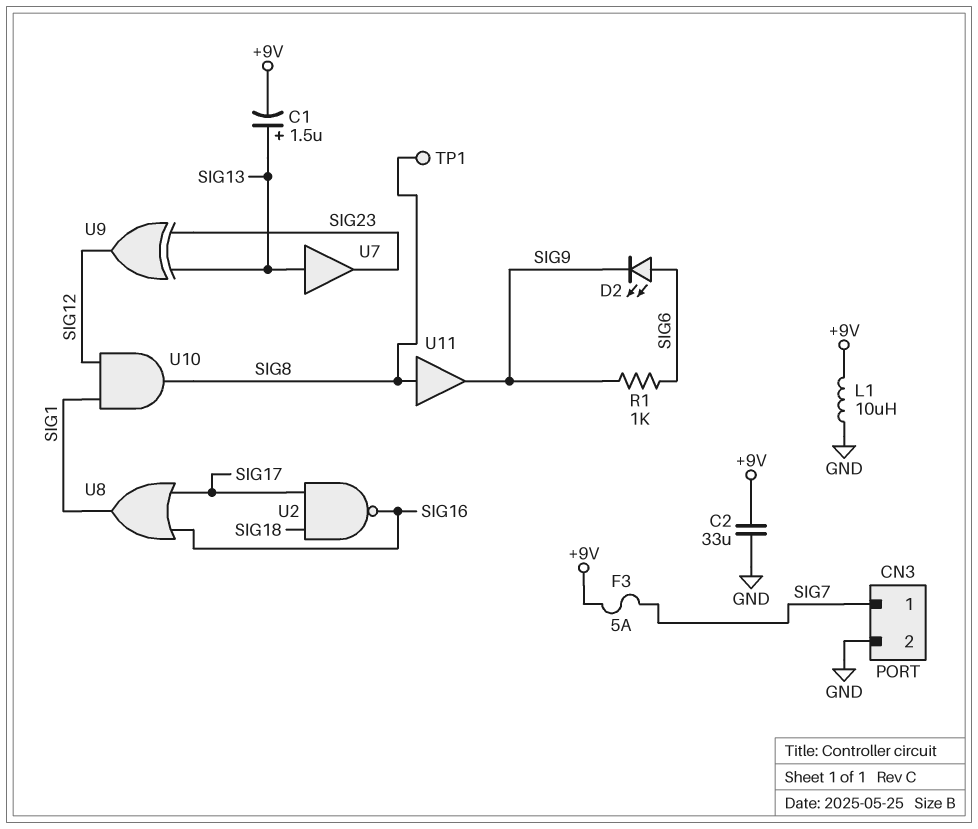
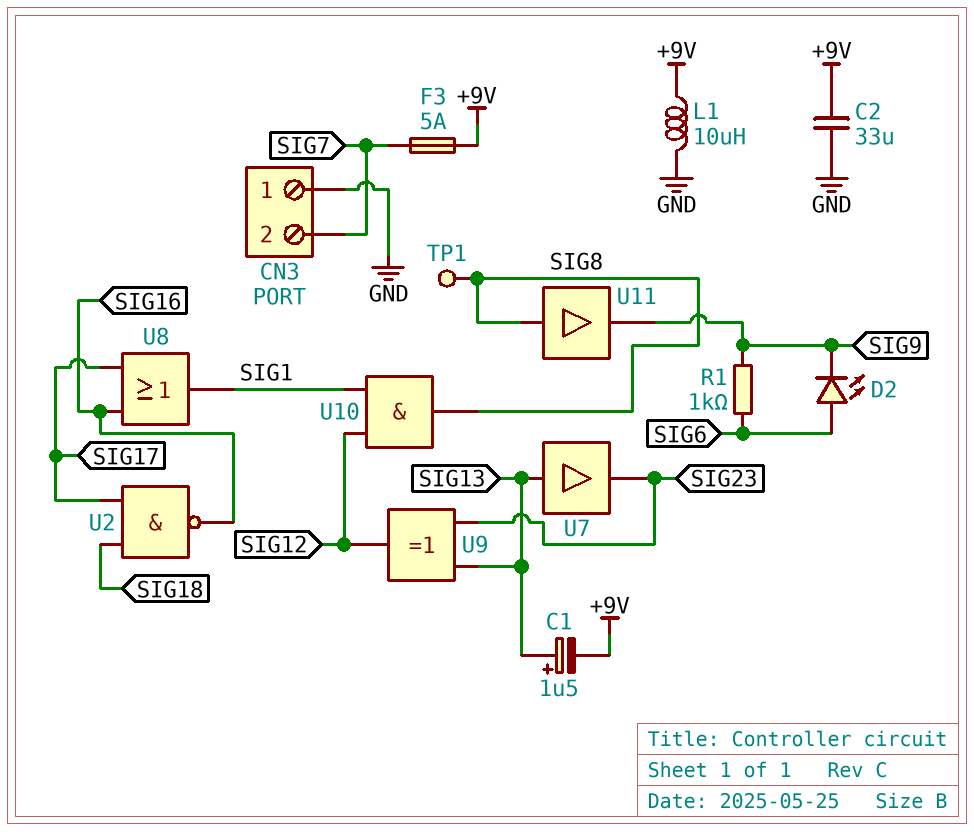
CN3 pin 1: SIG7 -> GND
CN3 pin 2: GND -> SIG7

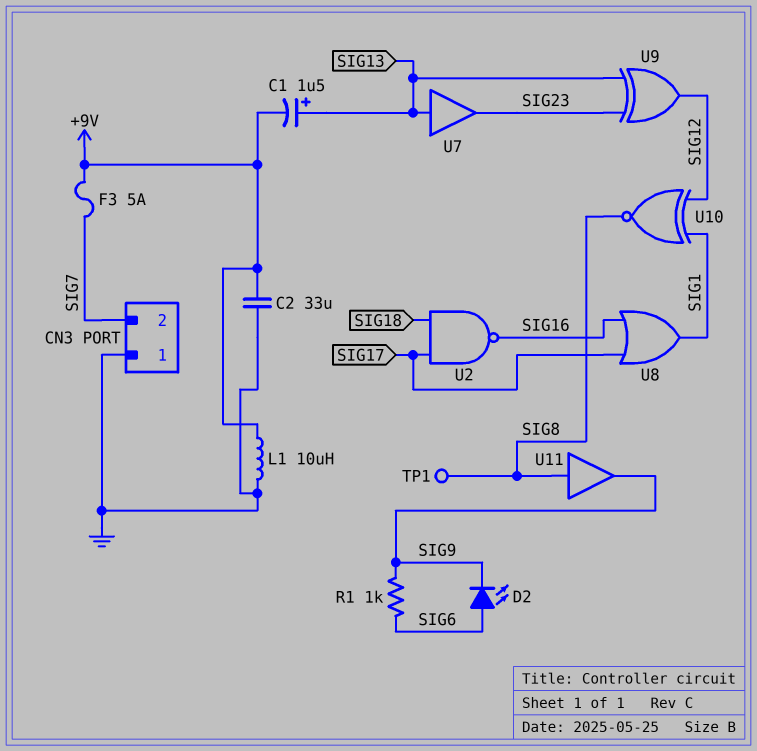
U10: AND (in SIG1, in SIG12, out SIG8) -> XNOR (in SIG1, in SIG12, out SIG8)

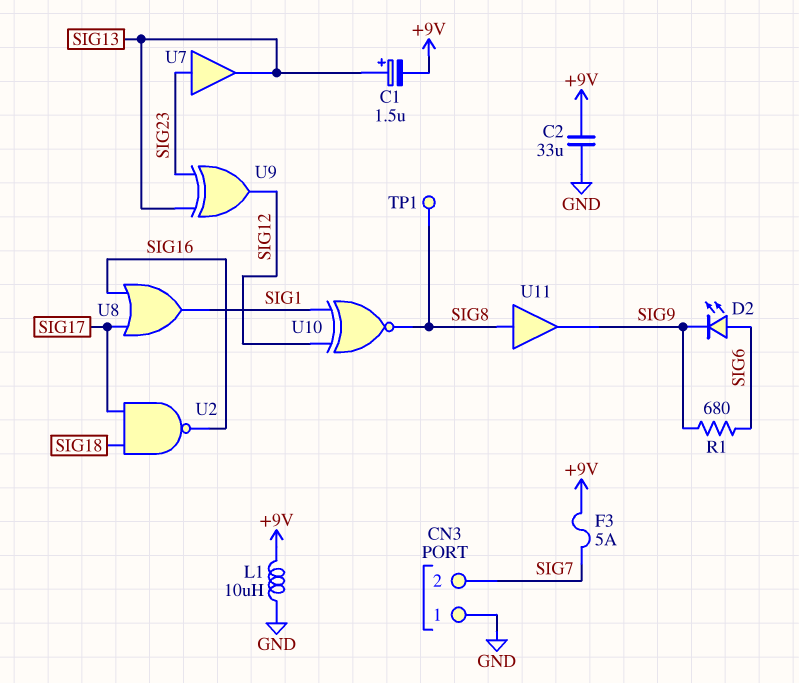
R1: 1k (SIG6, SIG9) -> 680 (SIG6, SIG9)
U7: buffer (in SIG13, out SIG23) -> buffer (in SIG23, out SIG13)

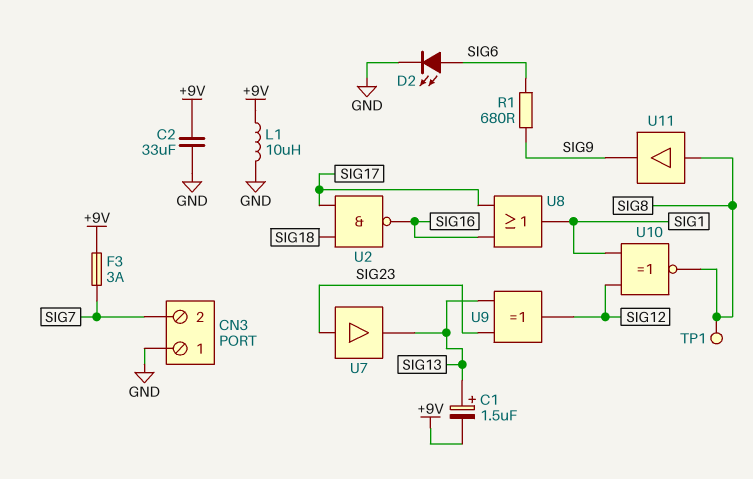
D2: LED (A SIG6, K SIG9) -> LED (A SIG6, K GND)
F3: 5A (+9V, SIG7) -> 3A (+9V, SIG7)

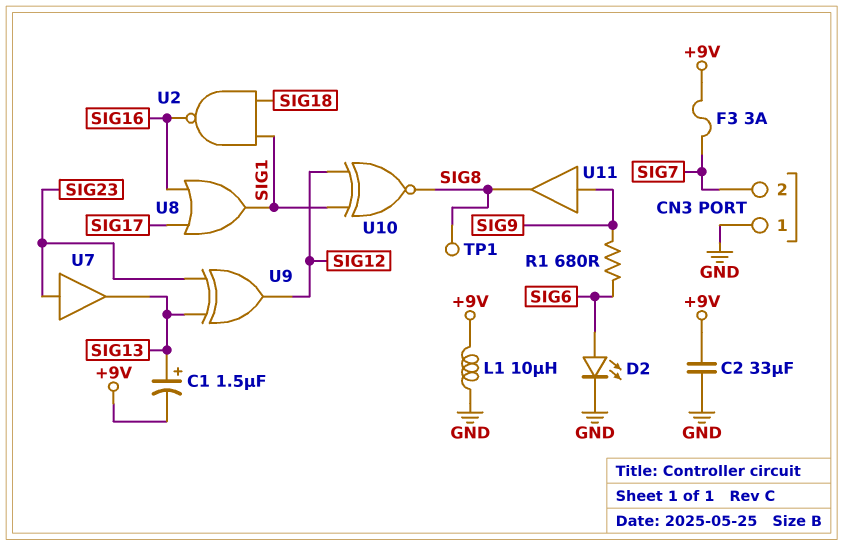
U2: NAND (in SIG17, in SIG18, out SIG16) -> NAND (in SIG1, in SIG18, out SIG16)
U11: buffer (in SIG8, out SIG9) -> buffer (in SIG9, out SIG8)

